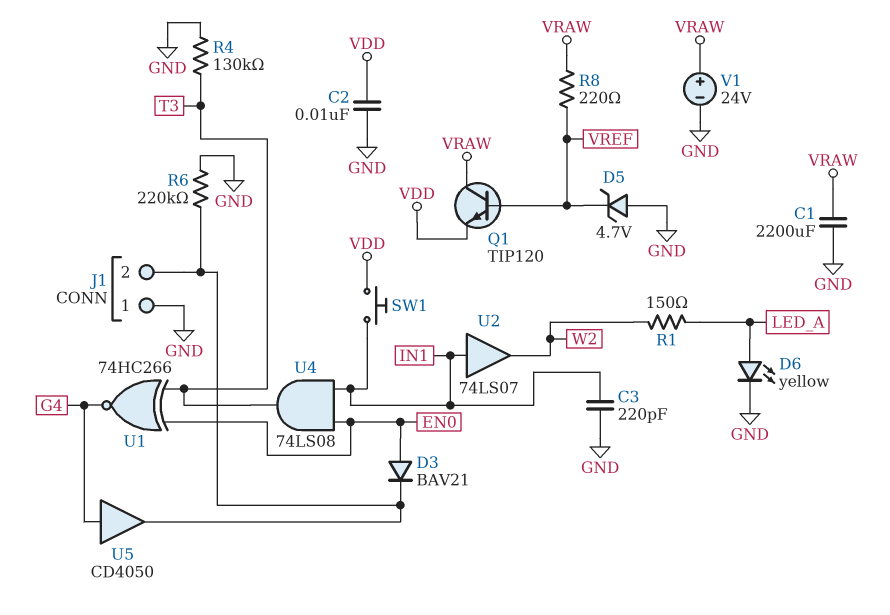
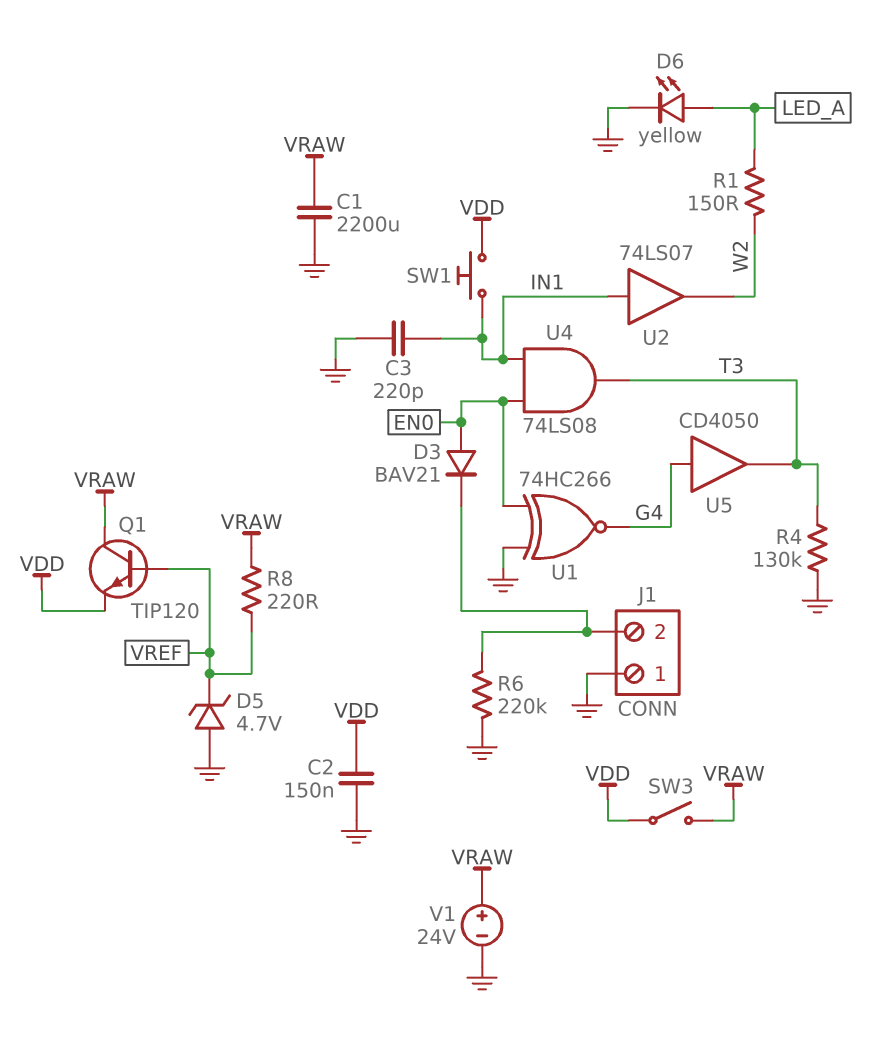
C2: 10nF (GND, VDD) -> 150nF (GND, VDD)
SW3: none -> switch (VDD, VRAW)
U1: XNOR 74HC266 (in EN0, in T3, out G4) -> XNOR 74HC266 (in EN0, in GND, out G4)
U5: buffer CD4050 (in G4, out J1/2) -> buffer CD4050 (in G4, out T3)

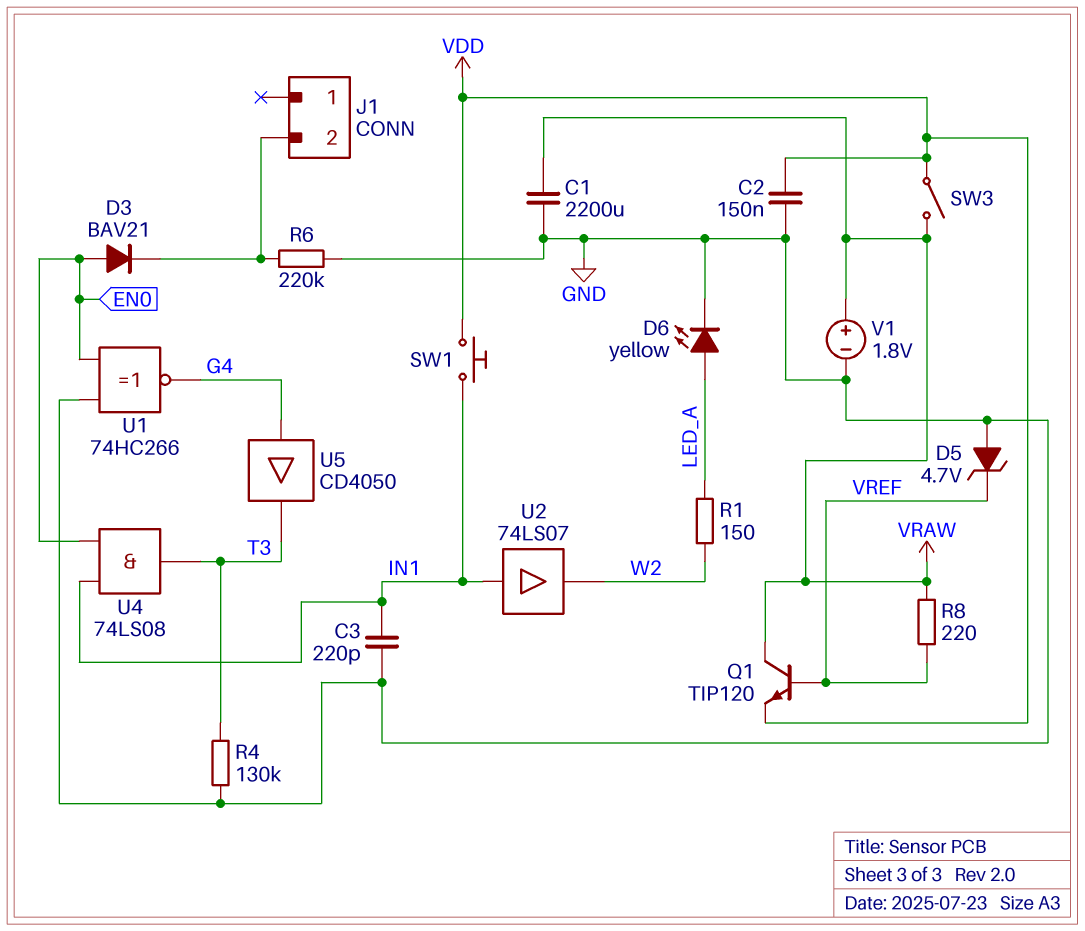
J1 pin 1: GND -> none
V1: 24V (plus VRAW, minus GND) -> 1.8V (plus VRAW, minus GND)

